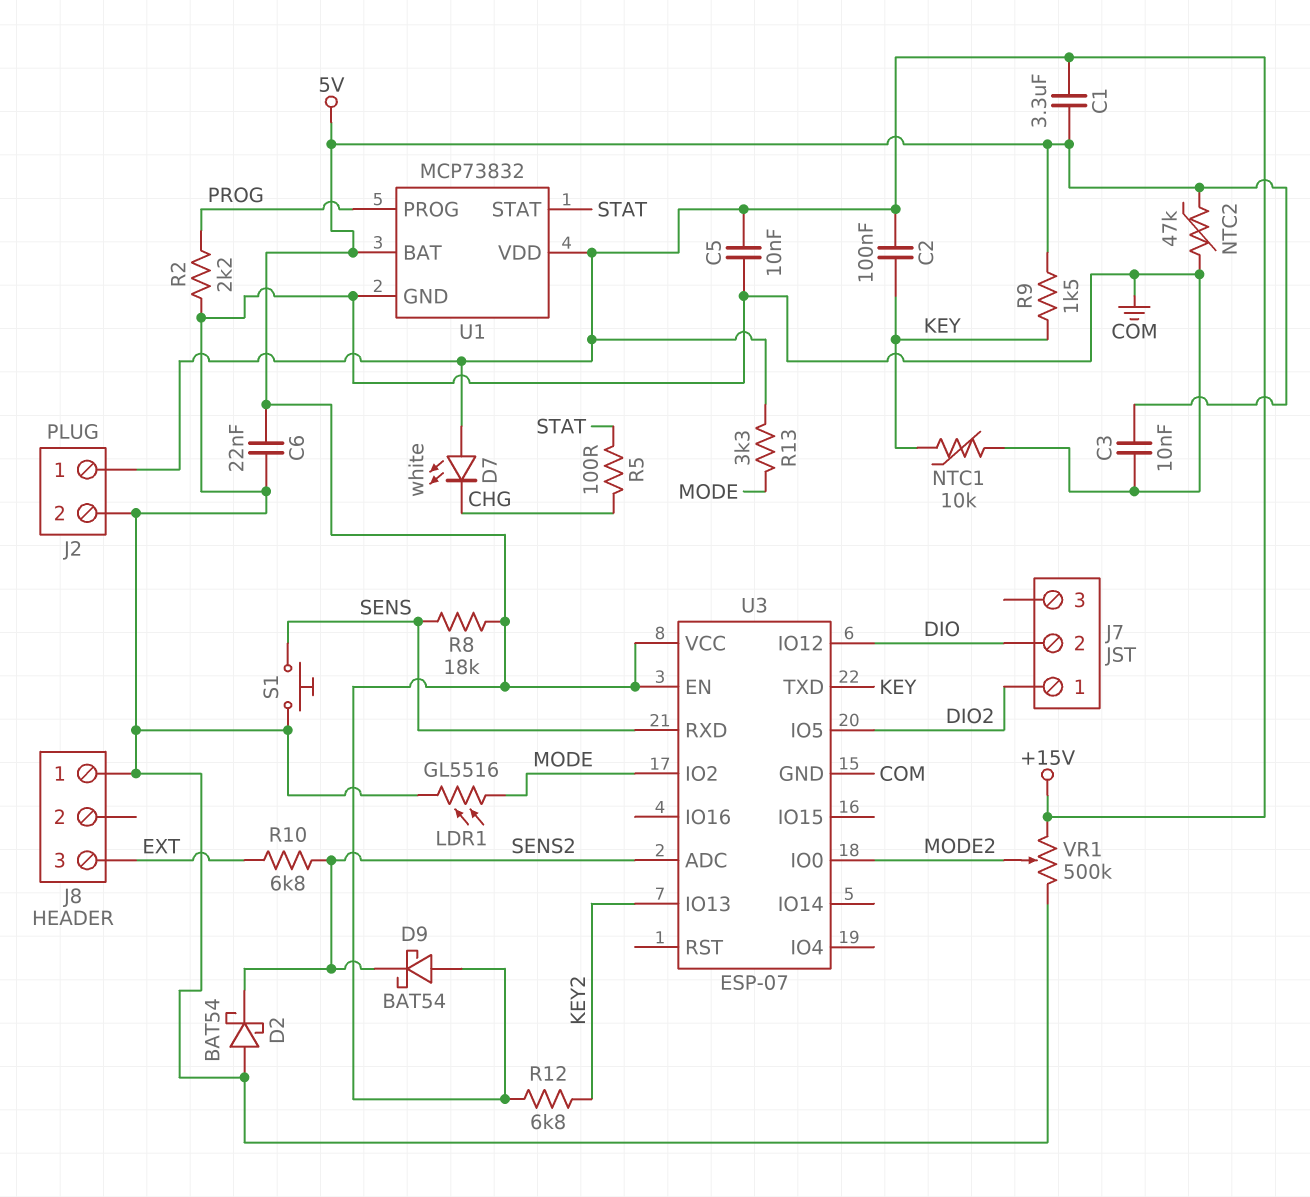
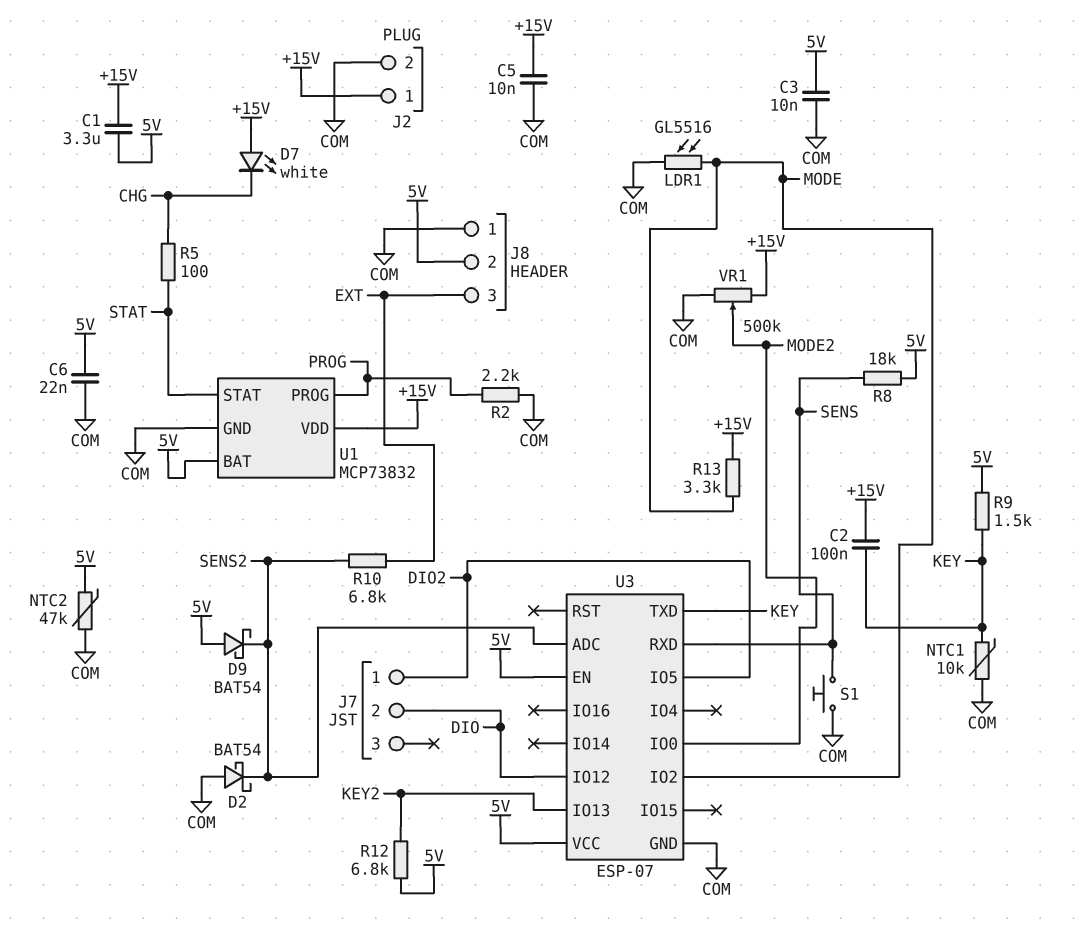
J8 pin 2: none -> 5V

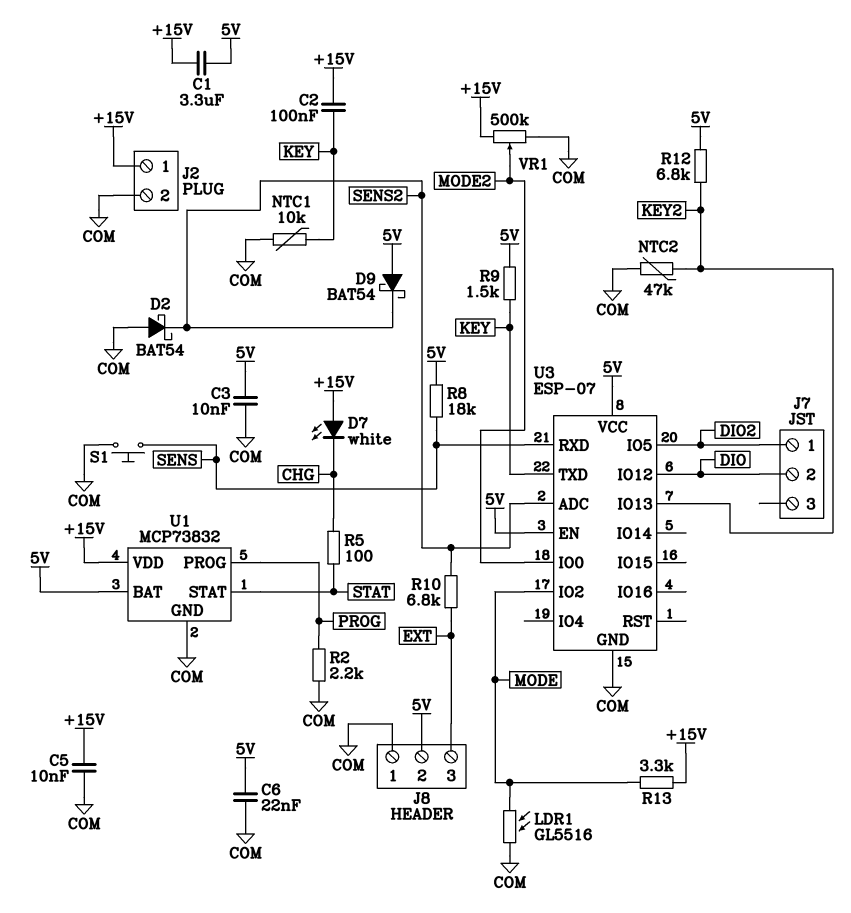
NTC2: 47k (5V, COM) -> 47k (COM, KEY2)

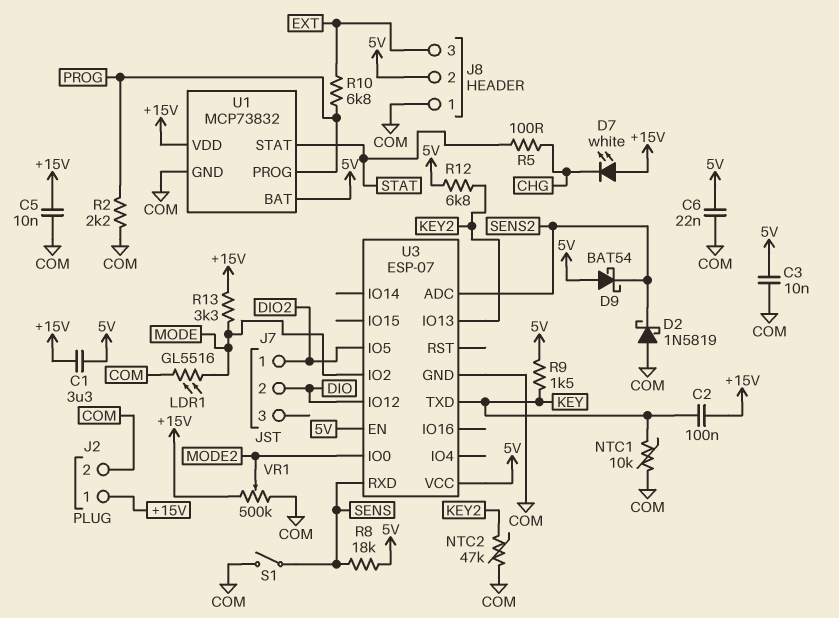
D2: schottky BAT54 (A COM, K SENS2) -> schottky 1N5819 (A COM, K SENS2)
R10: 6.8k (EXT, SENS2) -> 6.8k (EXT, PROG)
S1: button (COM, SENS) -> switch (COM, SENS)

